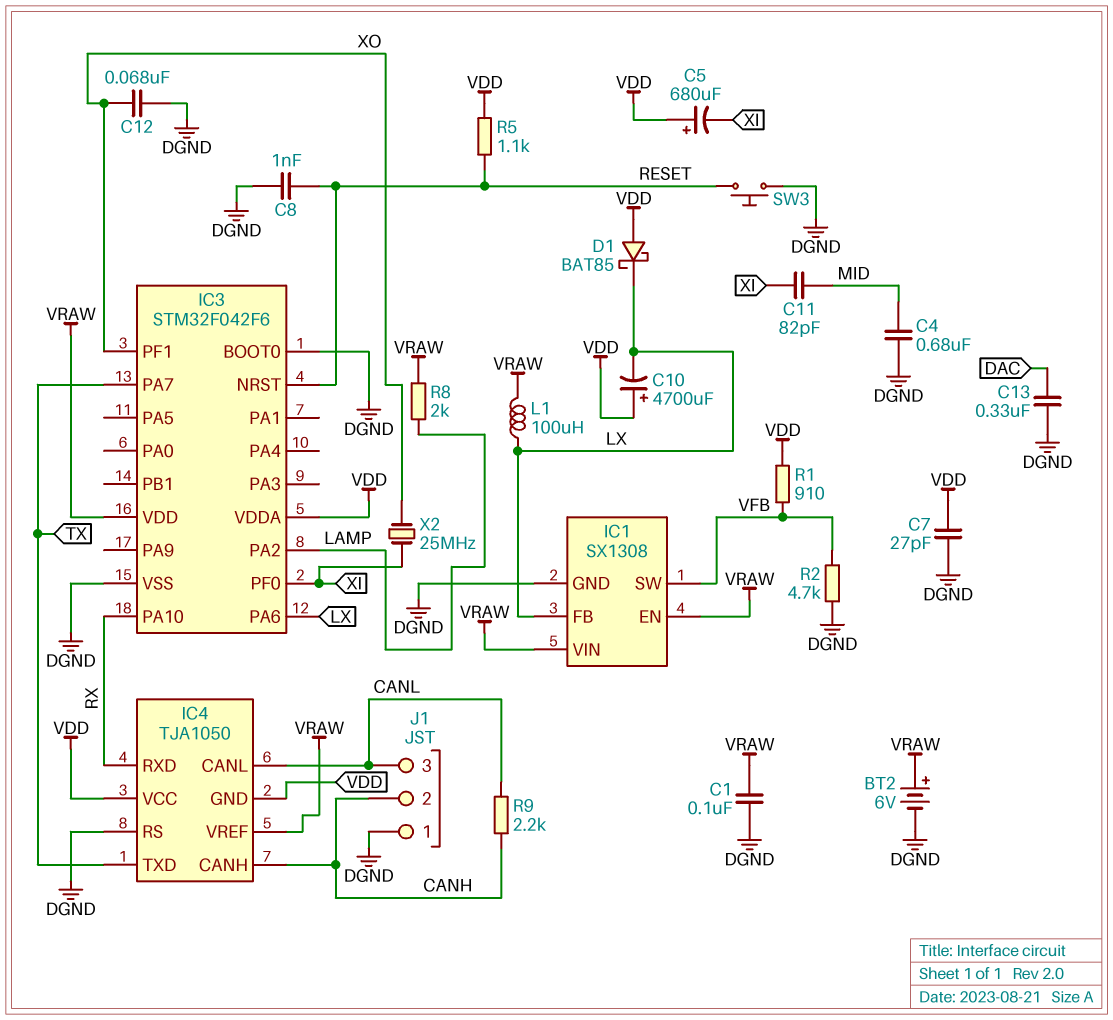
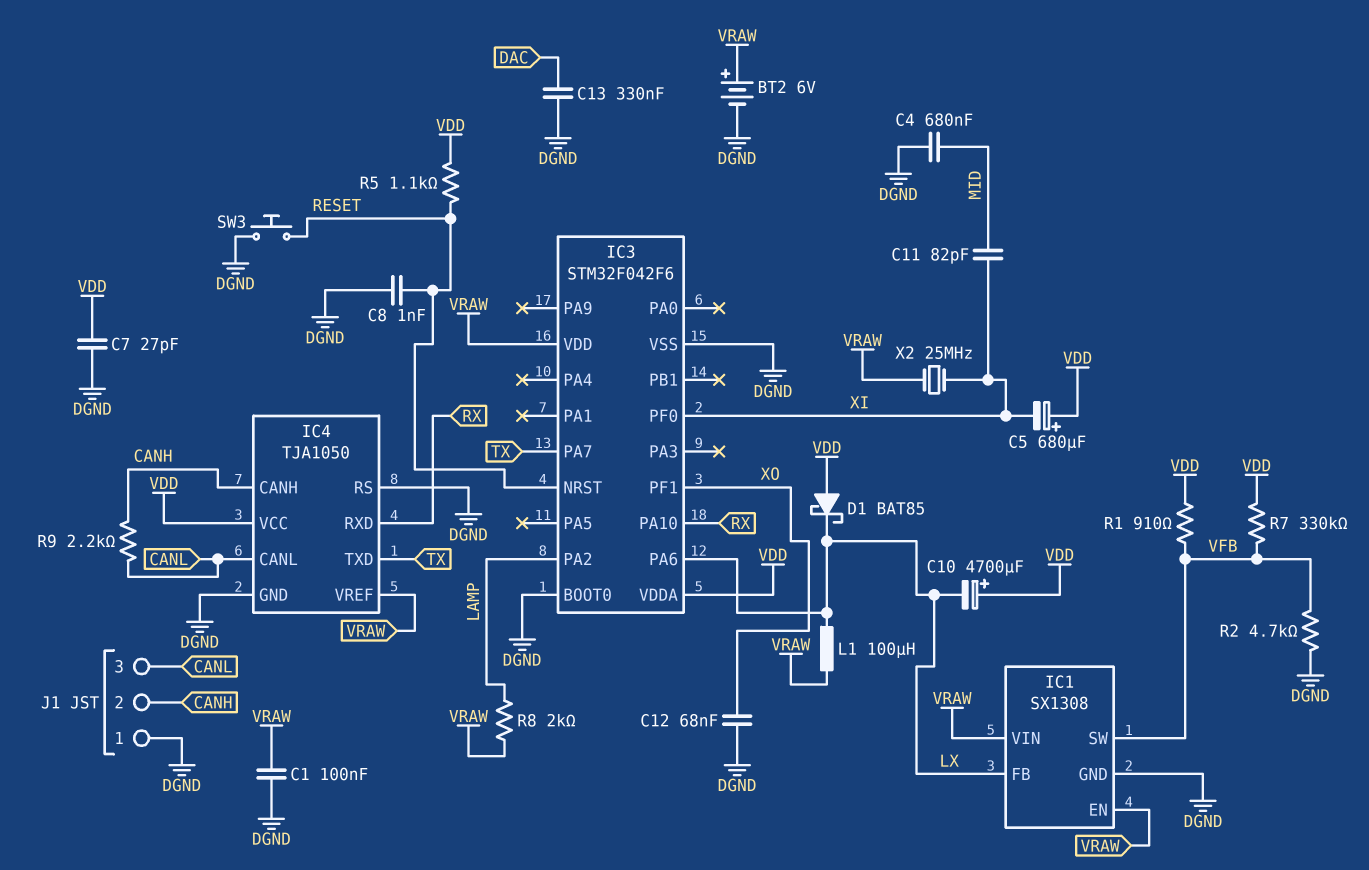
IC4 pin GND: VDD -> DGND
R7: none -> 330k (VDD, VFB)
X2: 25MHz (XI, XO) -> 25MHz (VRAW, XI)

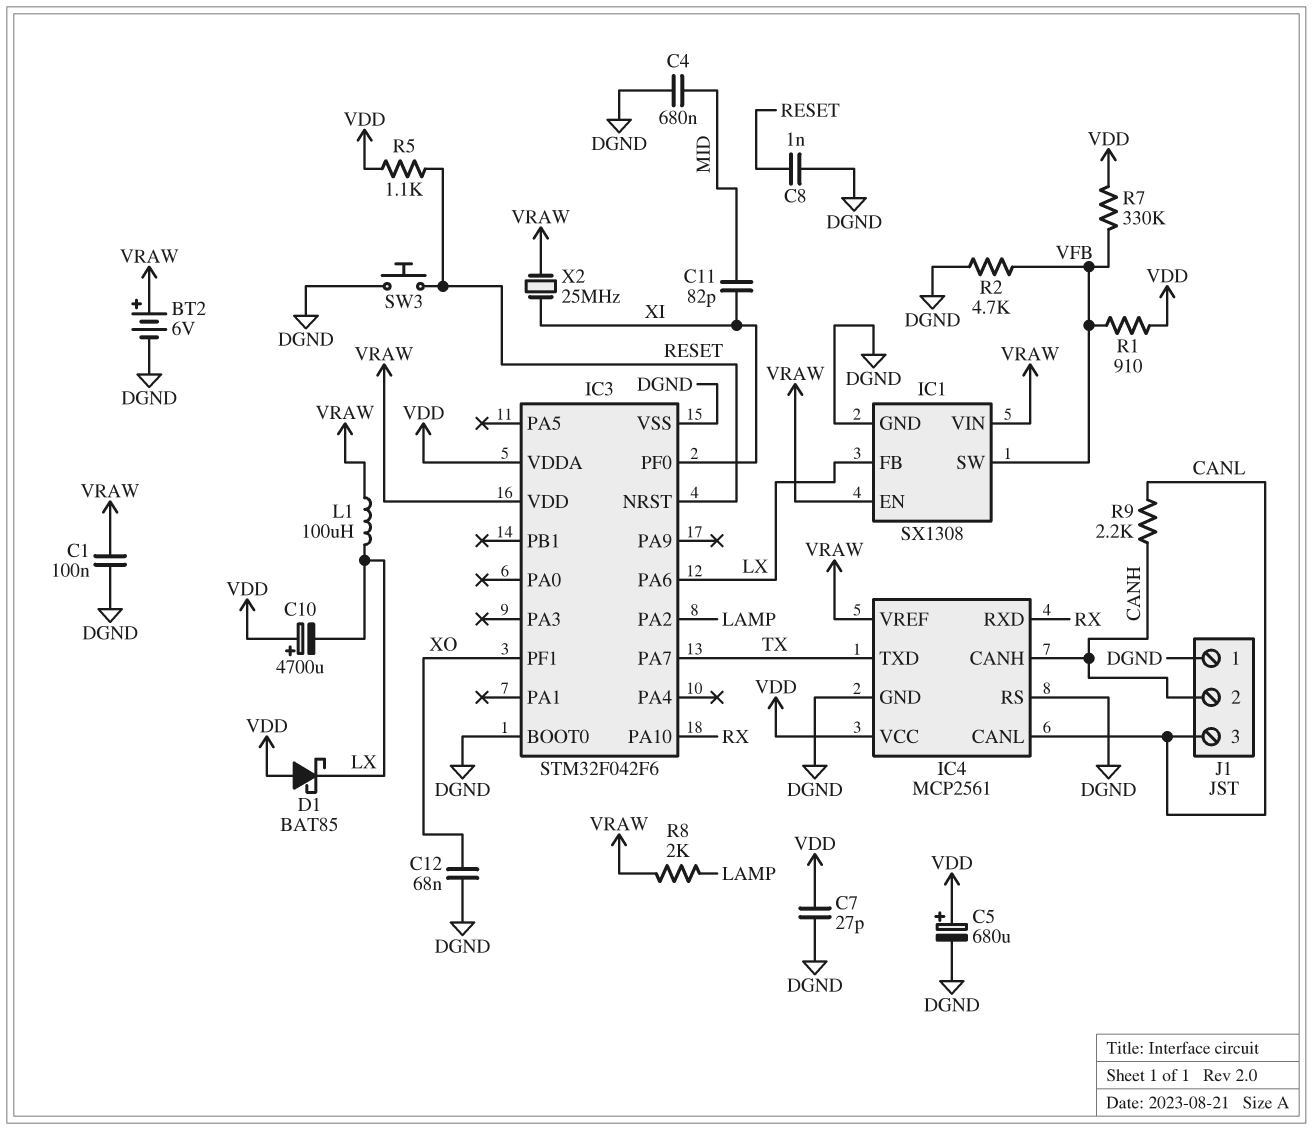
C5: 680uF (plus VDD, minus XI) -> 680uF (plus VDD, minus DGND)
C13: 330nF (DAC, DGND) -> none
IC4: TJA1050 -> MCP2561

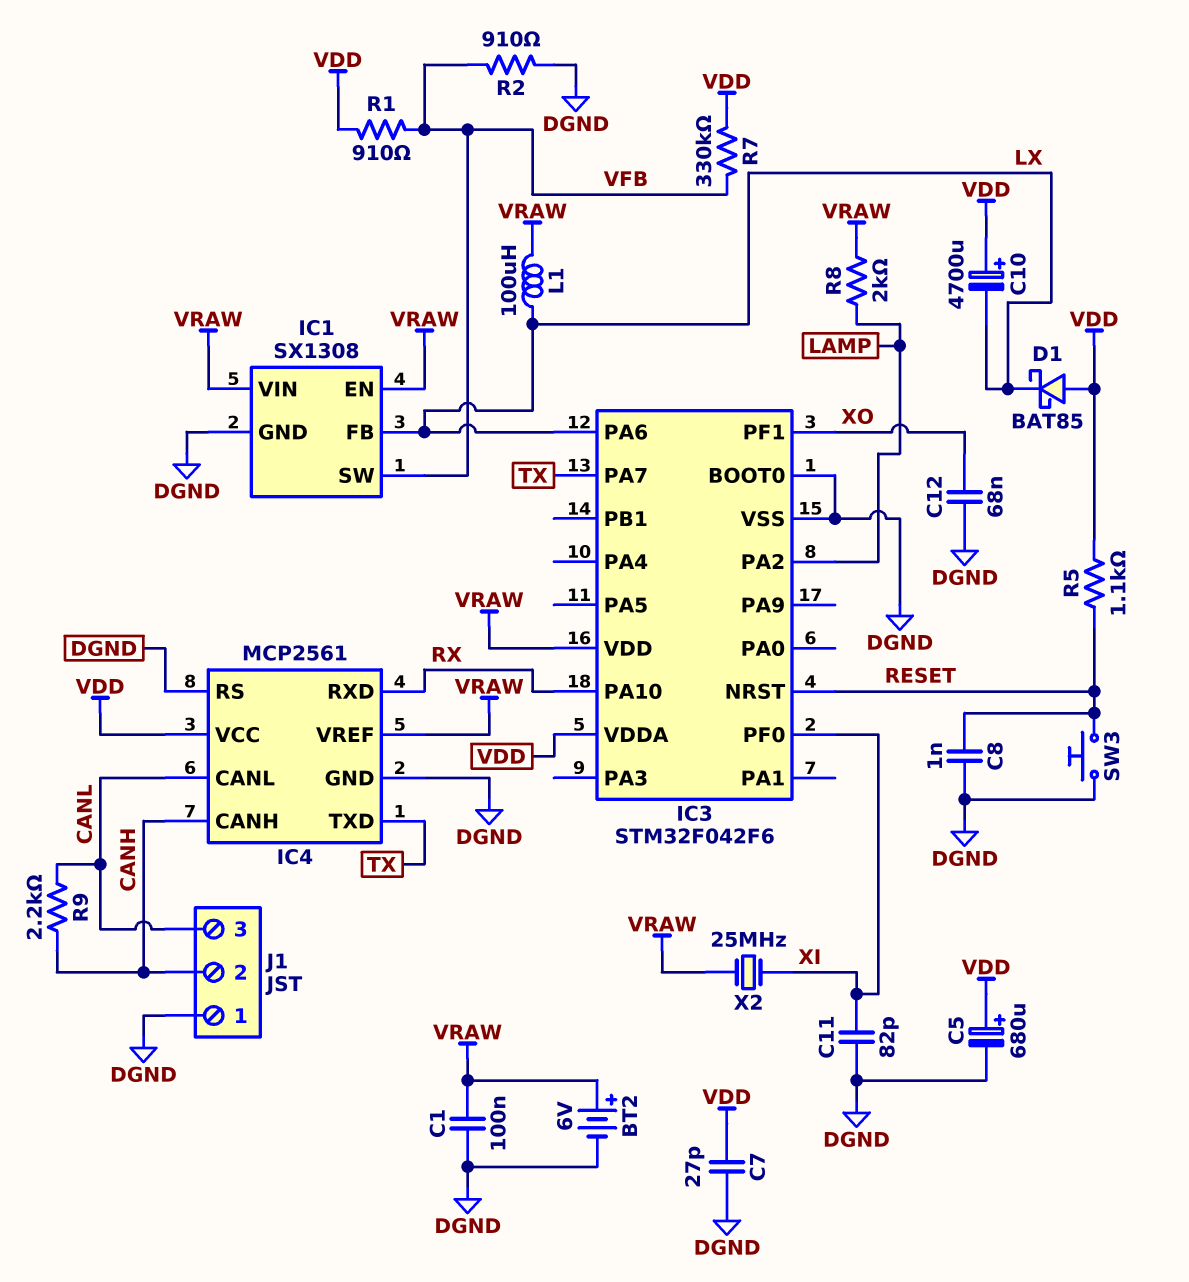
C4: 680nF (DGND, MID) -> none
C11: 82pF (MID, XI) -> 82pF (DGND, XI)
R2: 4.7k (DGND, VFB) -> 910 (DGND, VFB)

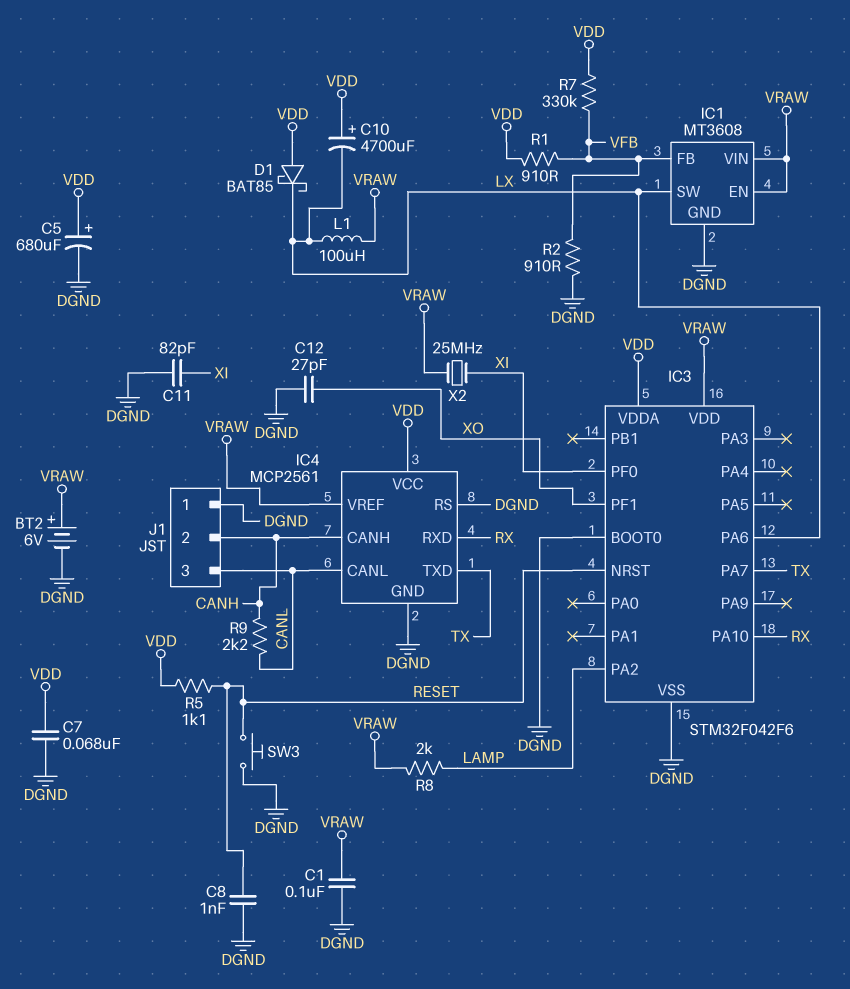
C7: 27pF (DGND, VDD) -> 68nF (DGND, VDD)
C12: 68nF (DGND, XO) -> 27pF (DGND, XO)
IC1: SX1308 -> MT3608
IC1 pin FB: LX -> VFB
IC1 pin SW: VFB -> LX

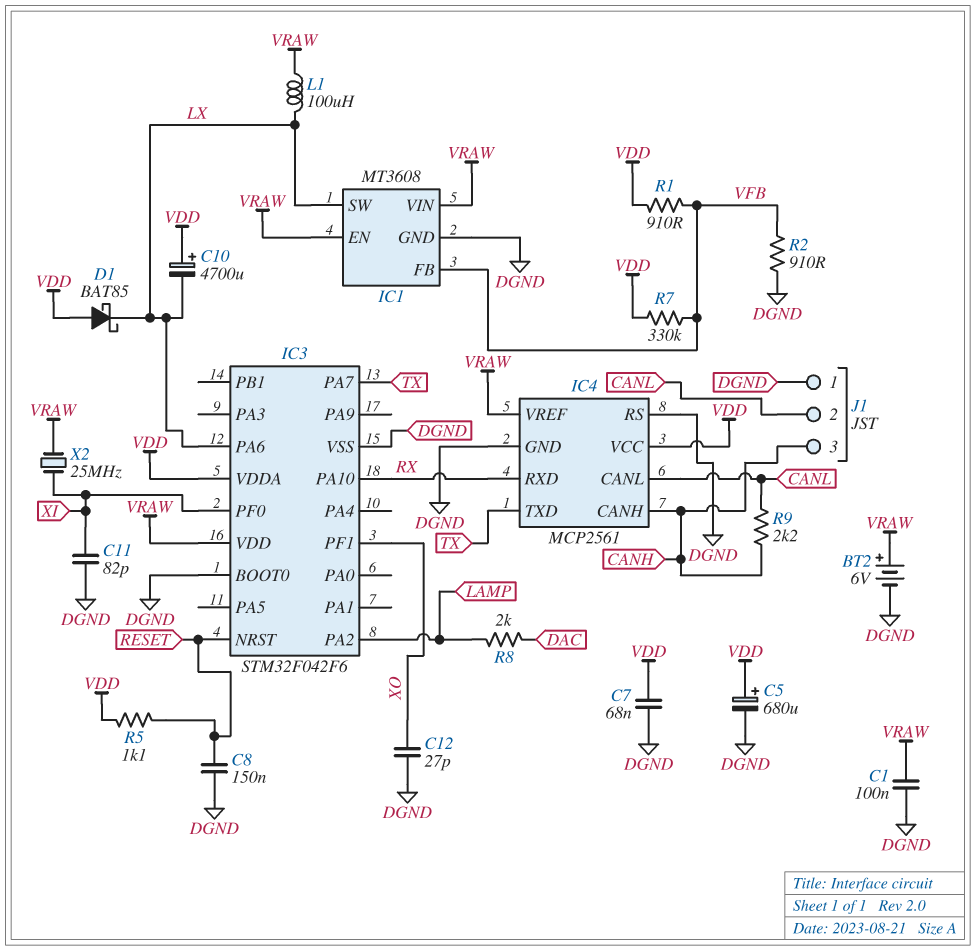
C8: 1nF (DGND, RESET) -> 150nF (DGND, RESET)
J1 pin 2: CANH -> CANL
J1 pin 3: CANL -> CANH
R8: 2k (LAMP, VRAW) -> 2k (DAC, LAMP)
SW3: button (DGND, RESET) -> none

